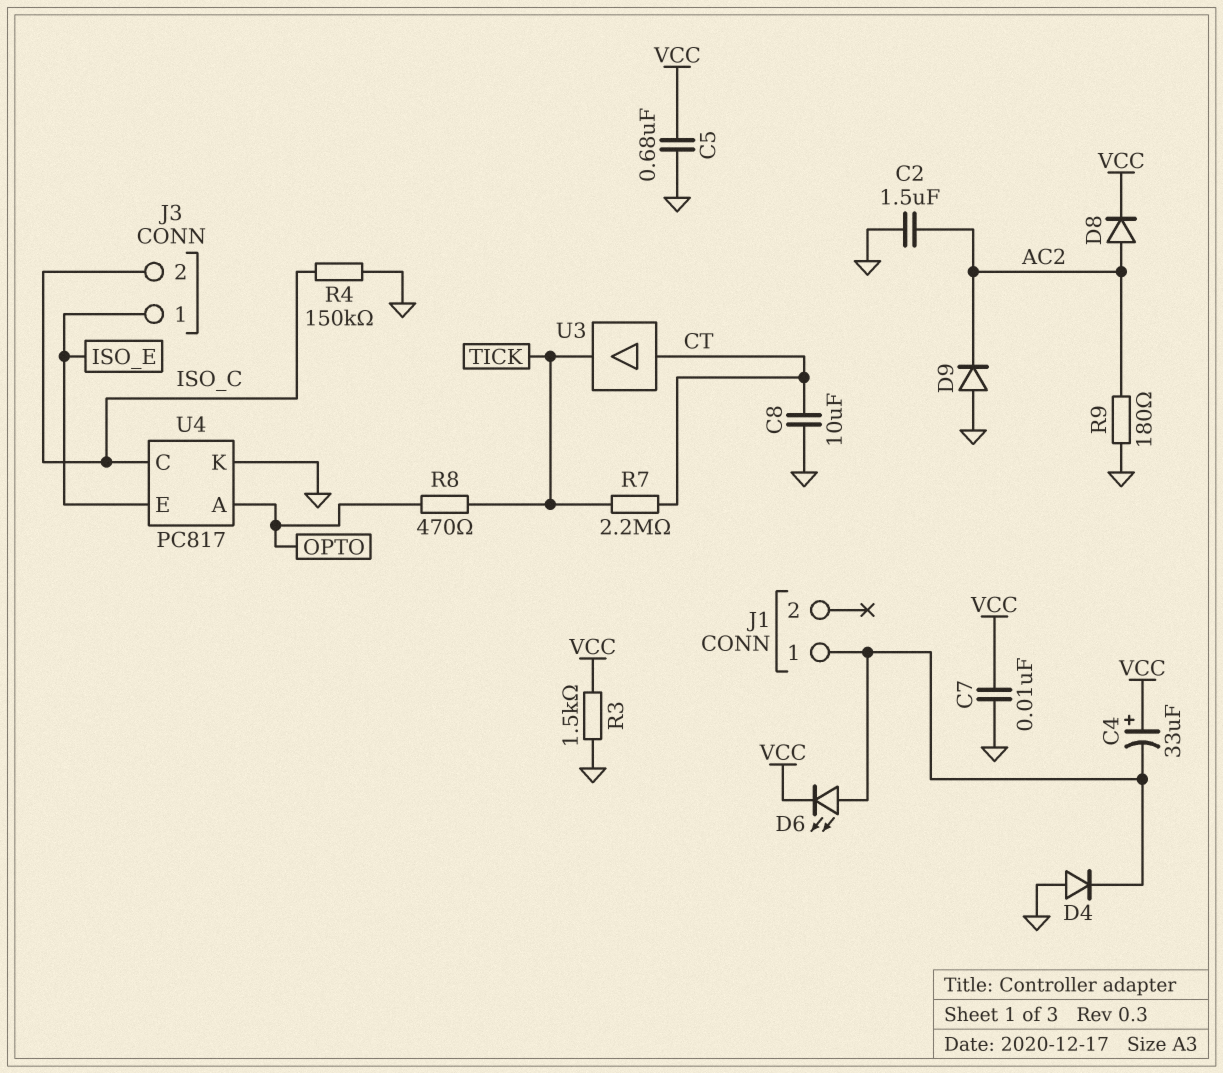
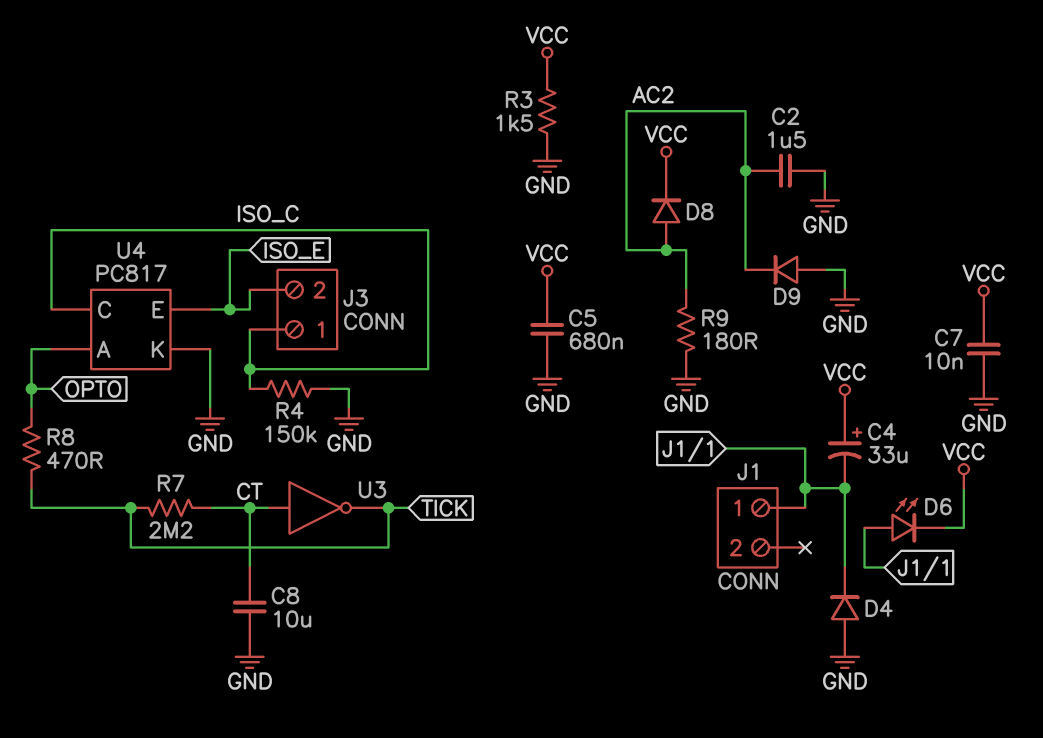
J3 pin 1: ISO_E -> ISO_C
J3 pin 2: ISO_C -> ISO_E
U3: buffer (in CT, out TICK) -> NOT (in CT, out TICK)

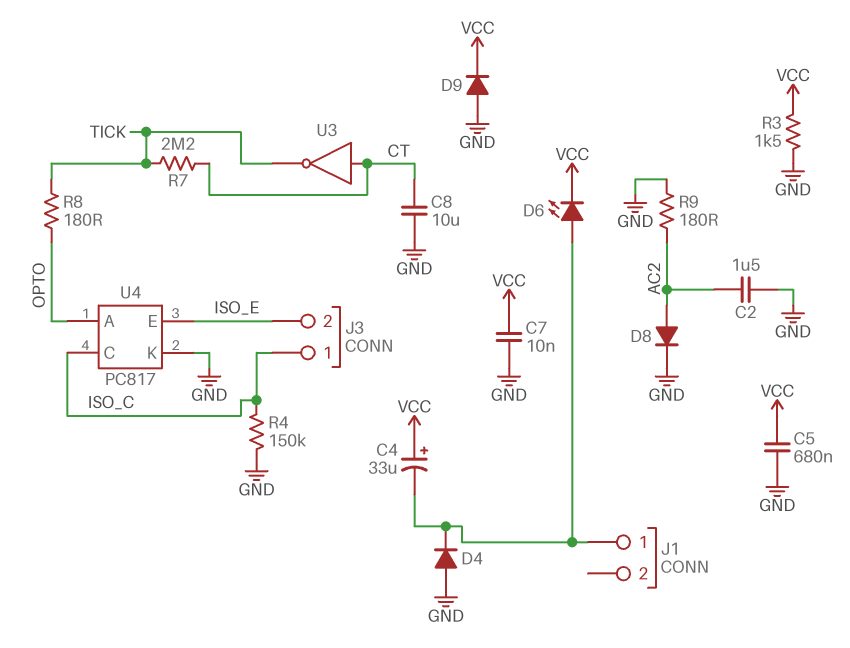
D8: diode (A AC2, K VCC) -> diode (A AC2, K GND)
D9: diode (A GND, K AC2) -> diode (A GND, K VCC)
R8: 470 (OPTO, TICK) -> 180 (OPTO, TICK)

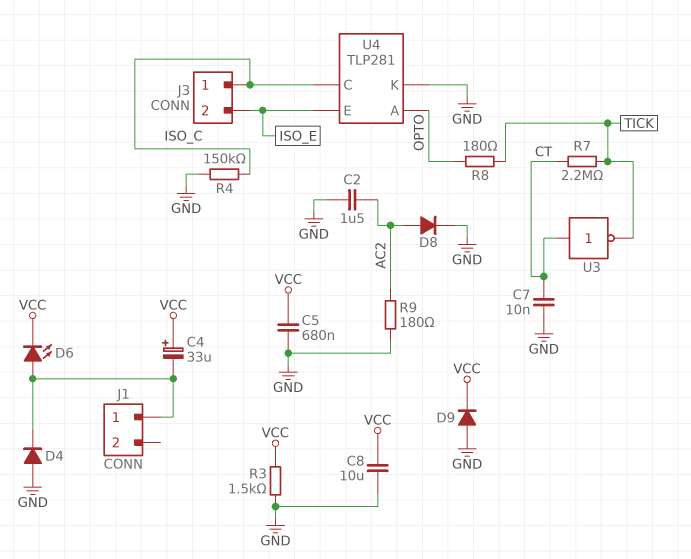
C7: 10nF (GND, VCC) -> 10nF (CT, GND)
C8: 10uF (CT, GND) -> 10uF (GND, VCC)
U4: PC817 -> TLP281

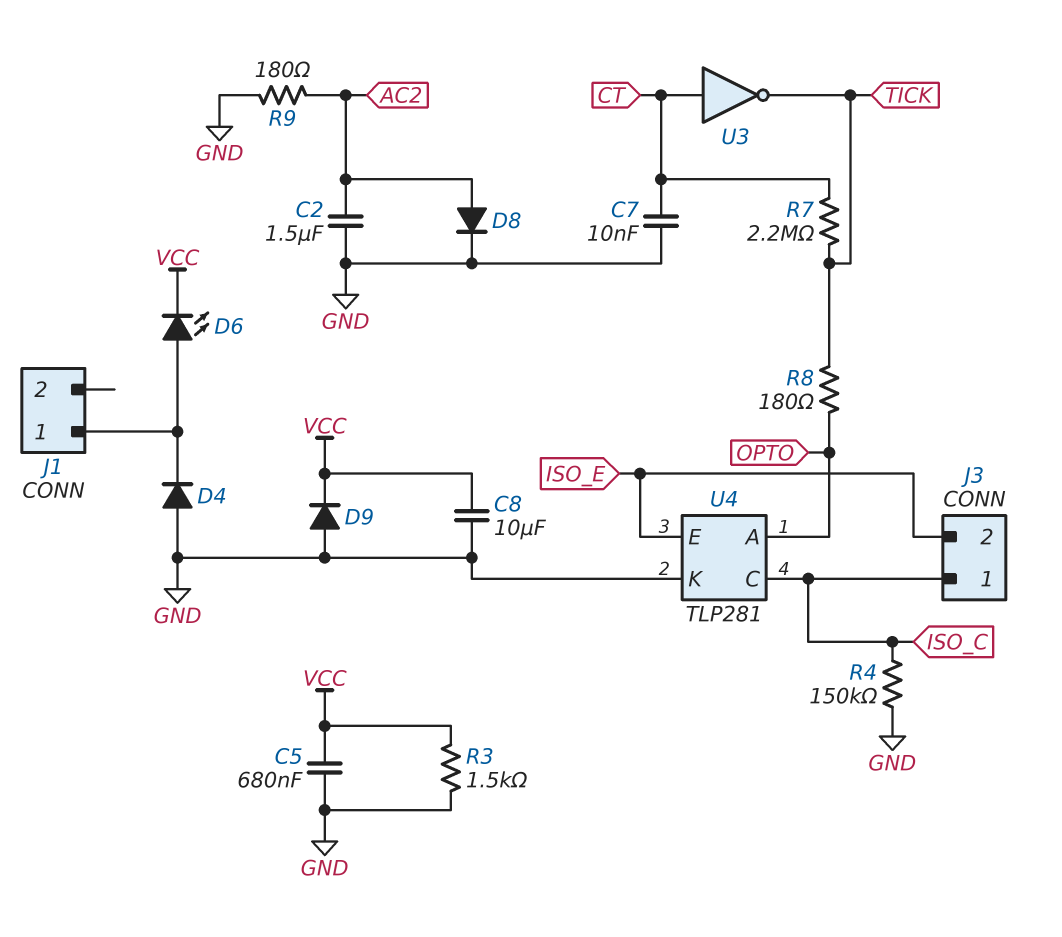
C4: 33uF (plus VCC, minus J1/1) -> none

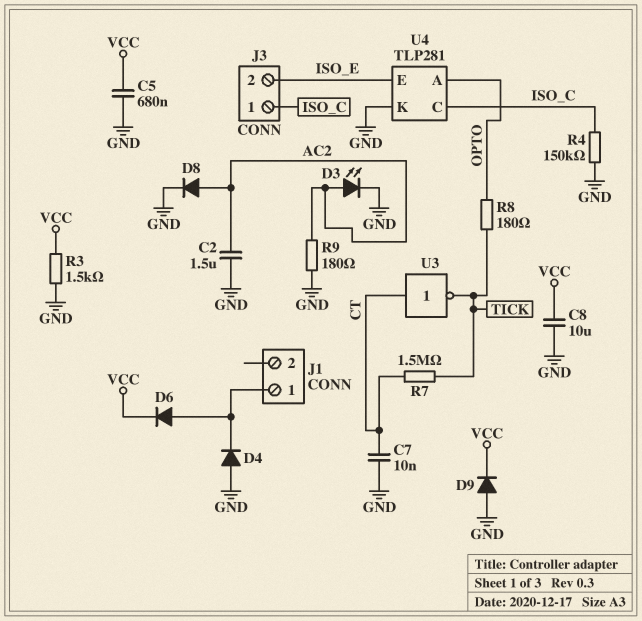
D3: none -> LED (A AC2, K GND)
D6: LED (A J1/1, K VCC) -> diode (A J1/1, K VCC)
R7: 2.2M (CT, TICK) -> 1.5M (CT, TICK)

